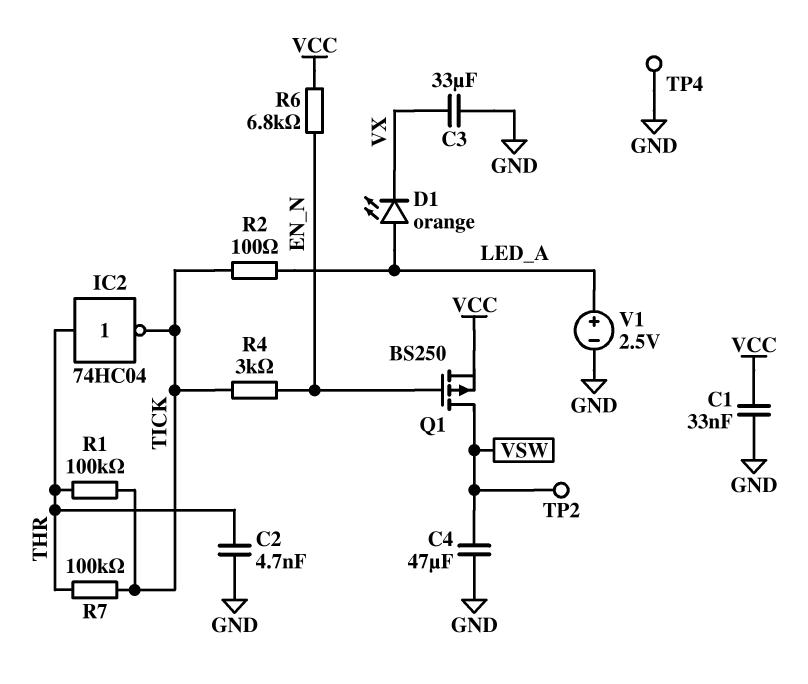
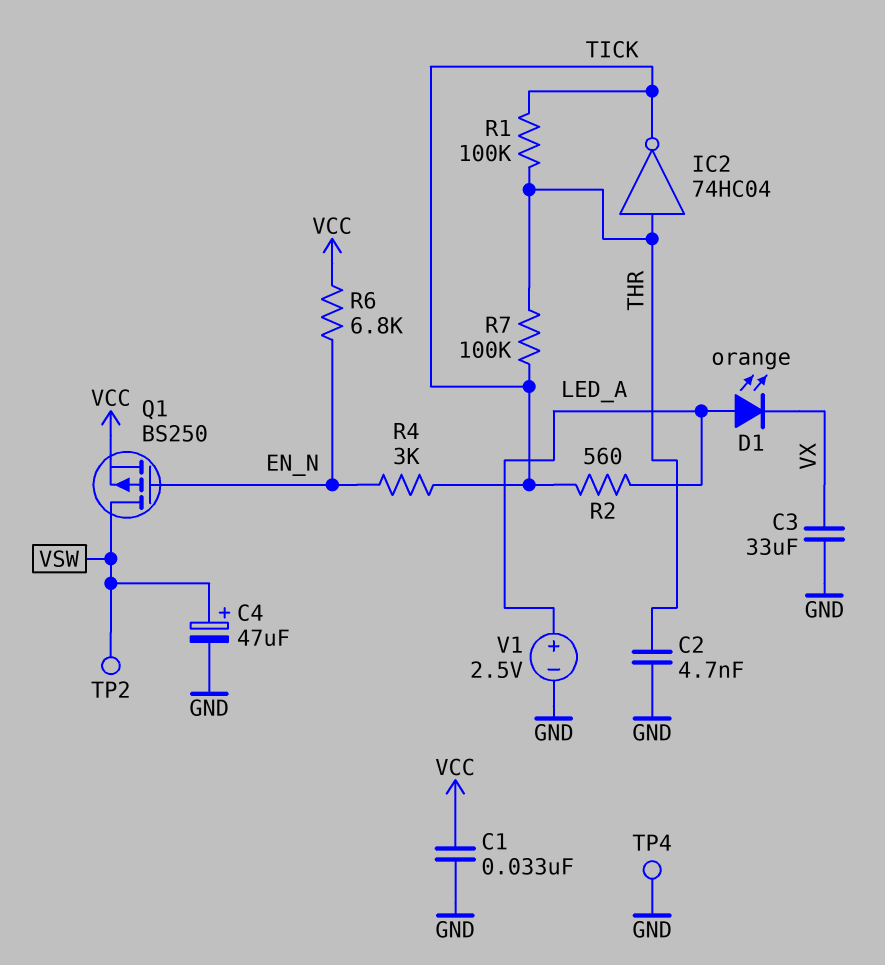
C4: 47uF (GND, VSW) -> 47uF (plus VSW, minus GND)
R2: 100 (LED_A, TICK) -> 560 (LED_A, TICK)

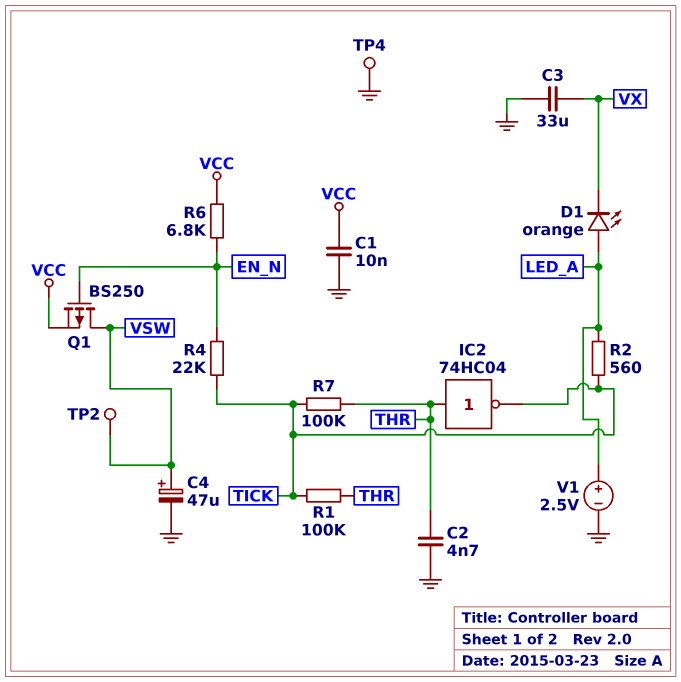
C1: 33nF (GND, VCC) -> 10nF (GND, VCC)
R4: 3k (EN_N, TICK) -> 22k (EN_N, TICK)

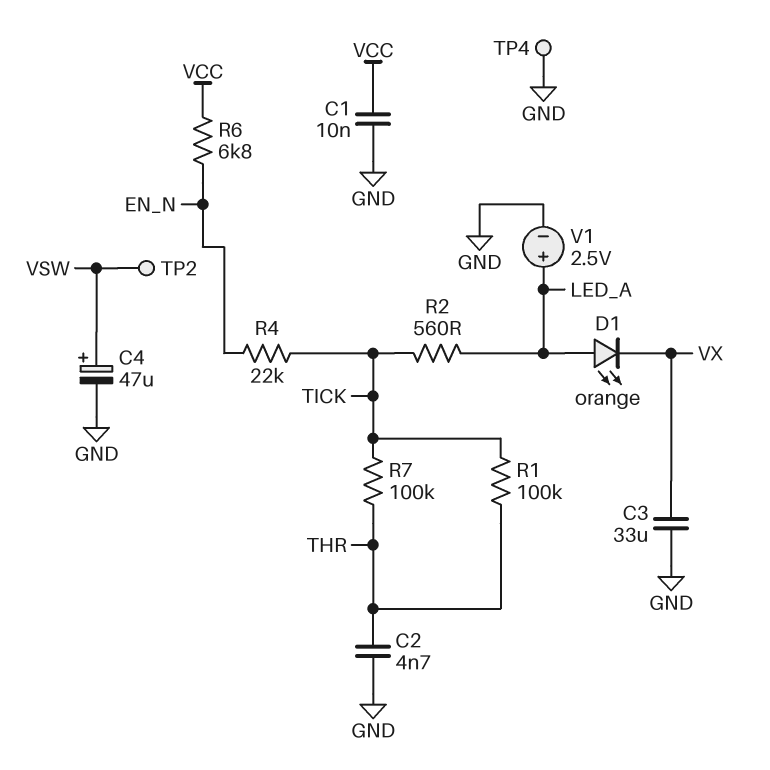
IC2: NOT 74HC04 (in THR, out TICK) -> none
Q1: PMOS BS250 (G EN_N, D VSW, S VCC) -> none

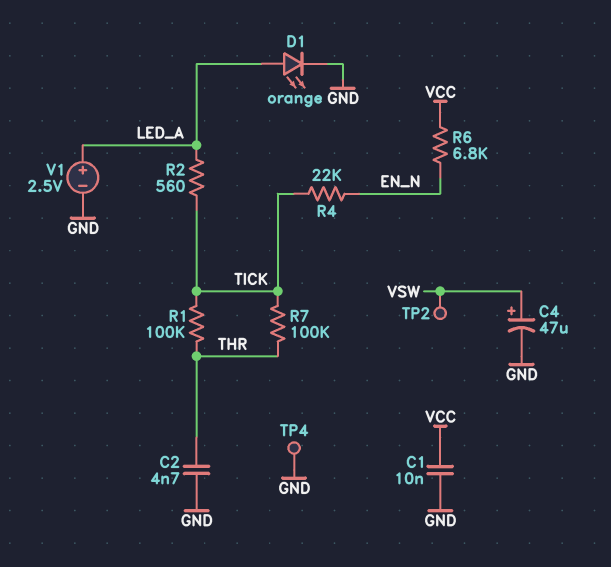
C3: 33uF (GND, VX) -> none
D1: LED orange (A LED_A, K VX) -> LED orange (A LED_A, K GND)

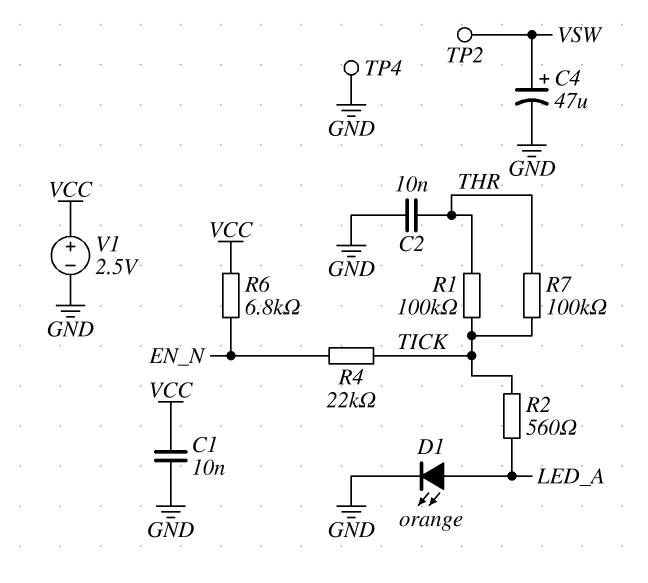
C2: 4.7nF (GND, THR) -> 10nF (GND, THR)
V1: 2.5V (plus LED_A, minus GND) -> 2.5V (plus VCC, minus GND)

